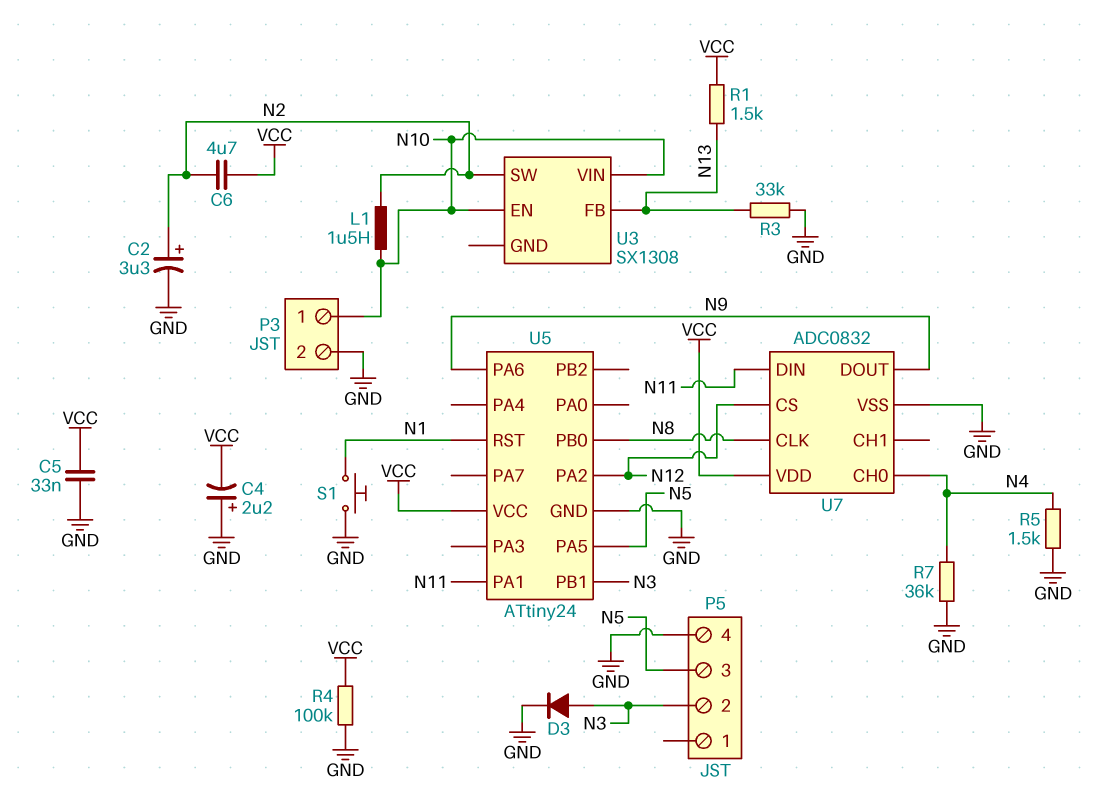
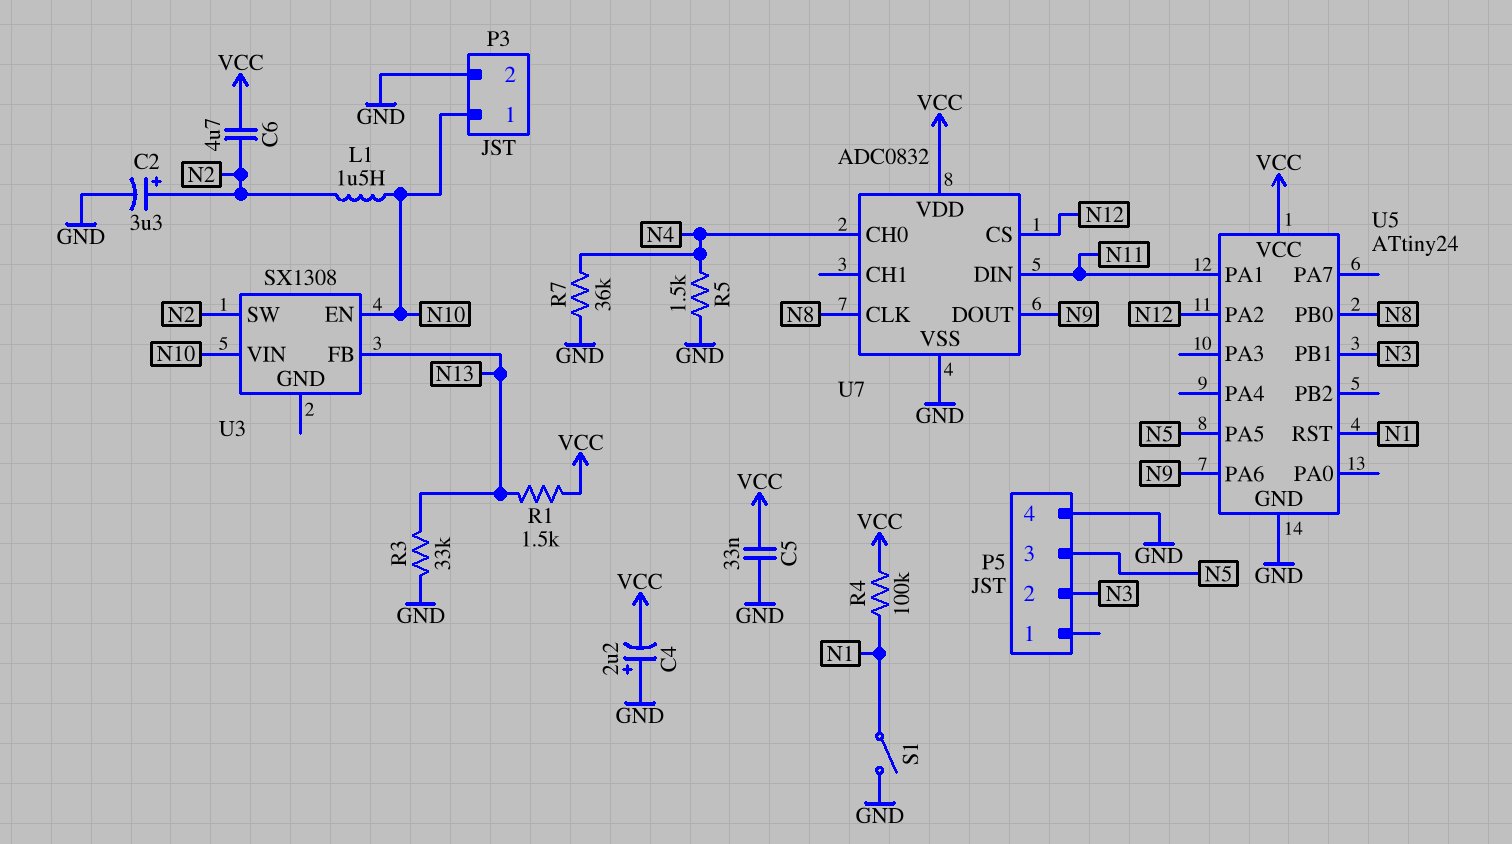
D3: diode (A N3, K GND) -> none
R4: 100k (GND, VCC) -> 100k (N1, VCC)
S1: button (GND, N1) -> switch (GND, N1)

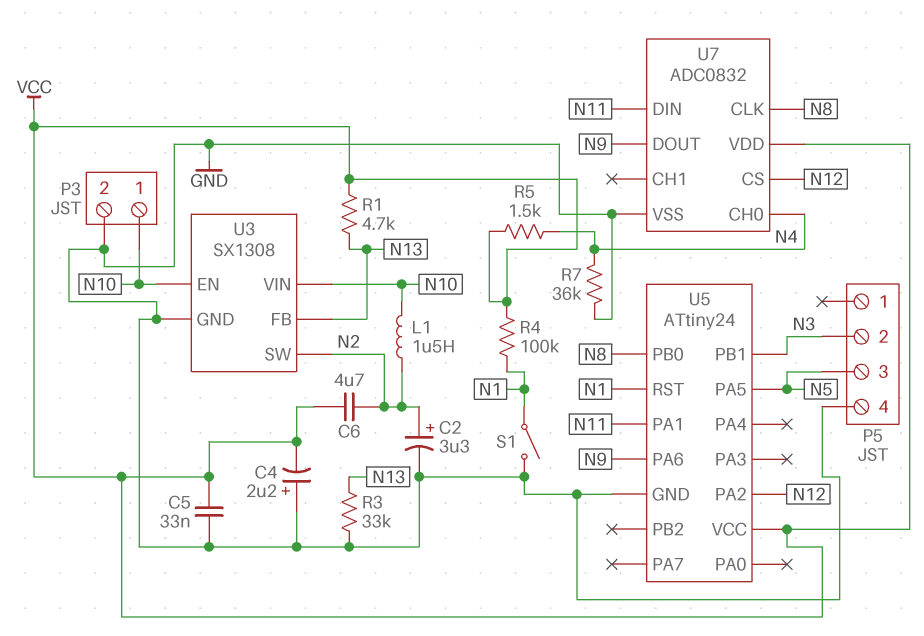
R1: 1.5k (N13, VCC) -> 4.7k (N13, VCC)
R5: 1.5k (GND, N4) -> 1.5k (N4, VCC)
U3 pin GND: none -> GND

